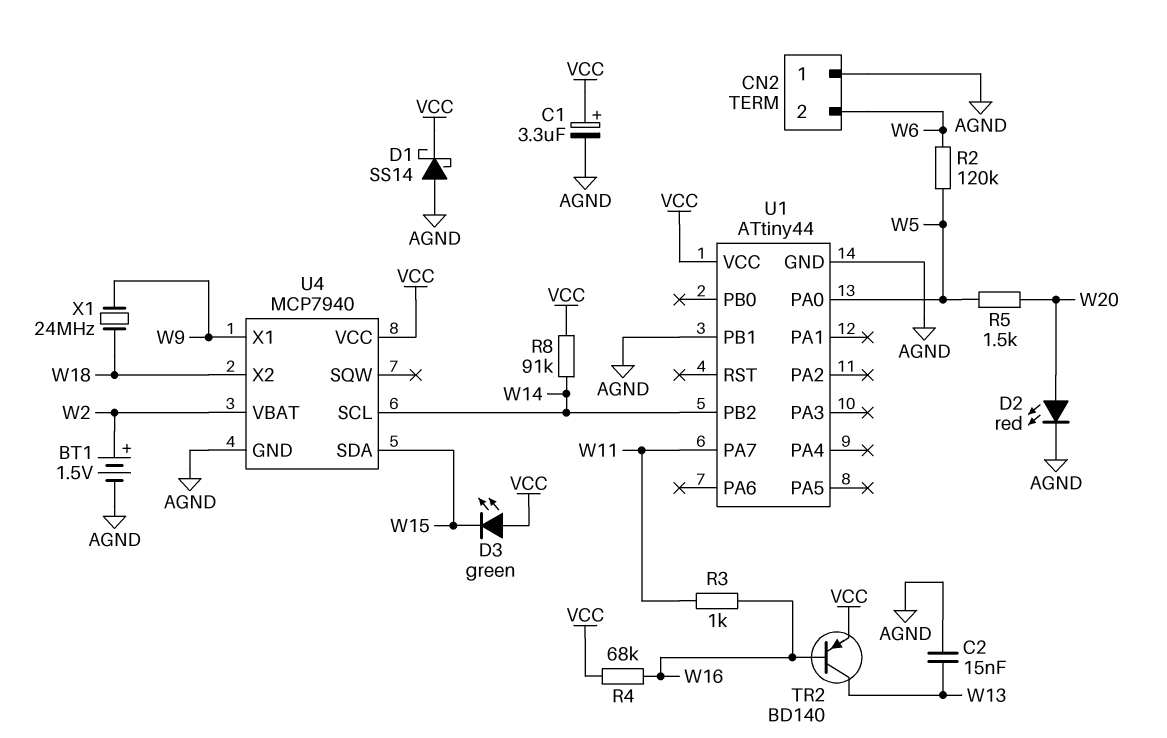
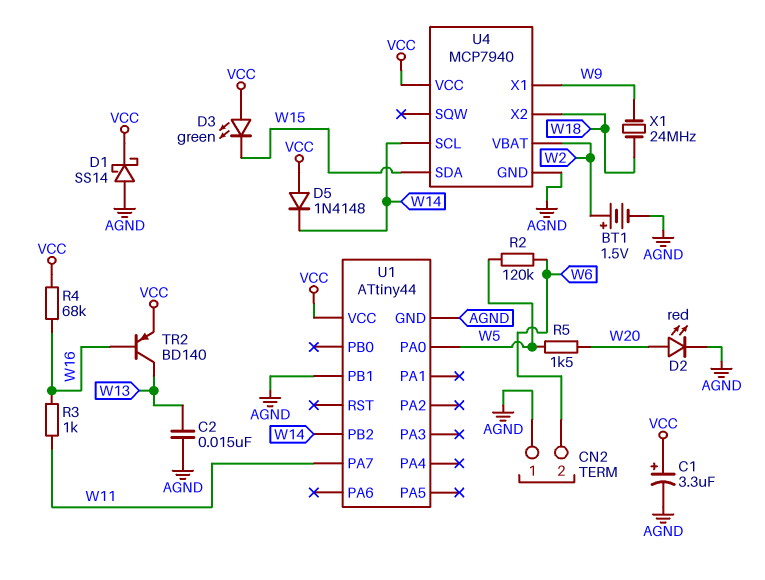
D5: none -> diode 1N4148 (A VCC, K W14)
R8: 91k (VCC, W14) -> none

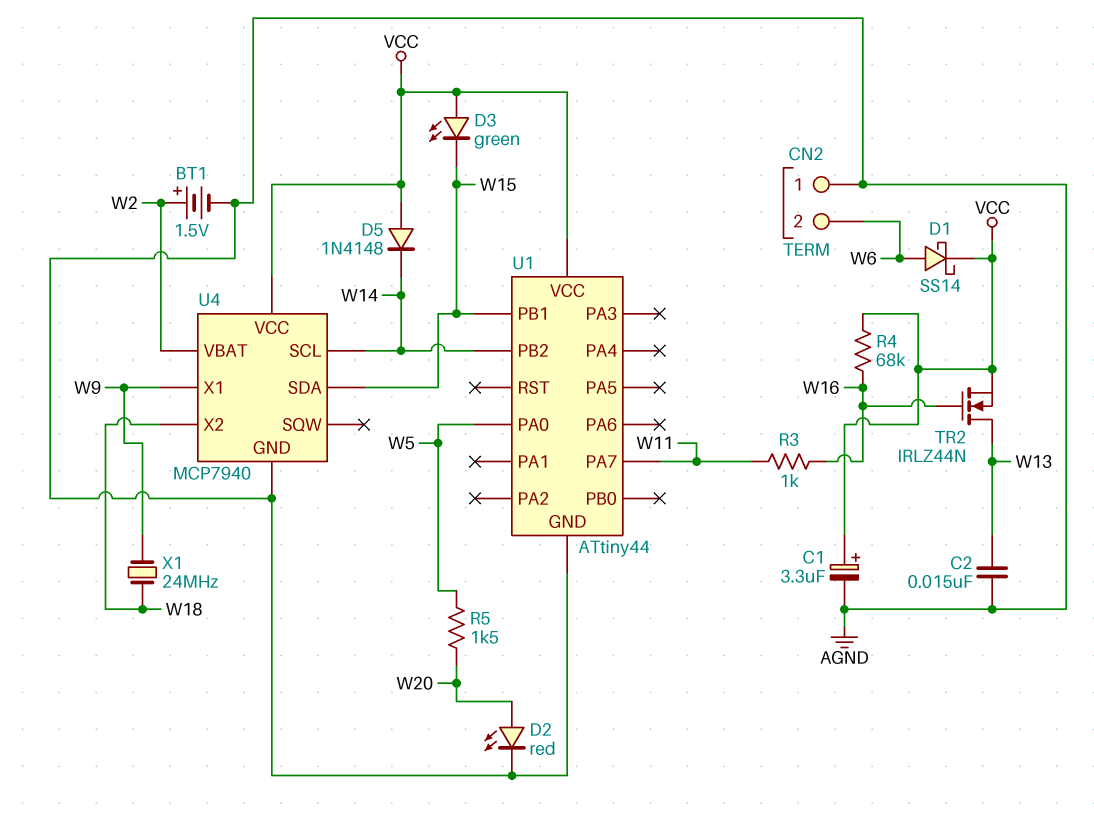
D1: schottky SS14 (A AGND, K VCC) -> schottky SS14 (A W6, K VCC)
R2: 120k (W5, W6) -> none
TR2: PNP BD140 (B W16, C W13, E VCC) -> NMOS IRLZ44N (G W16, D W13, S VCC)
U1 pin PB1: AGND -> W15

